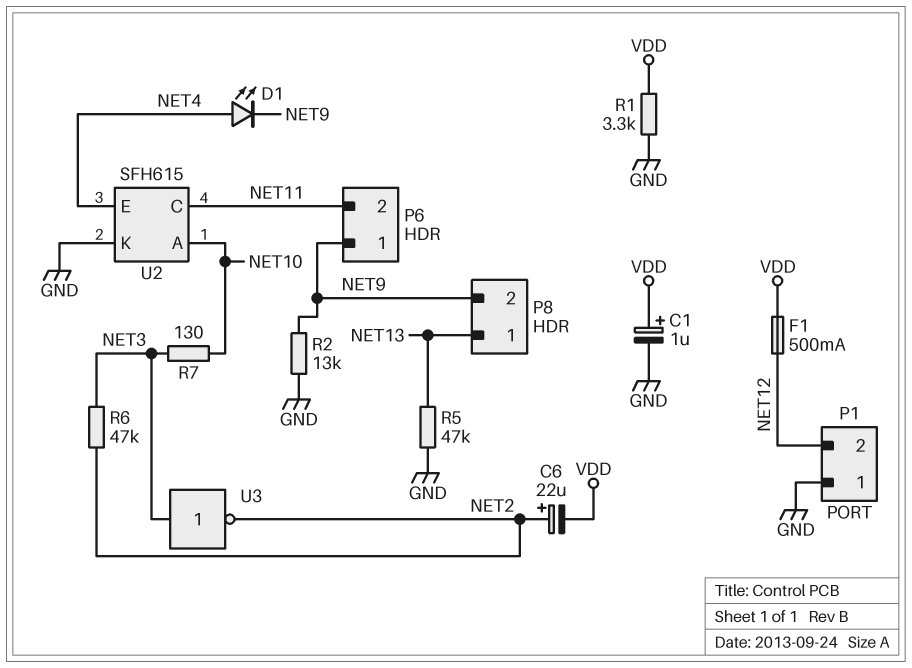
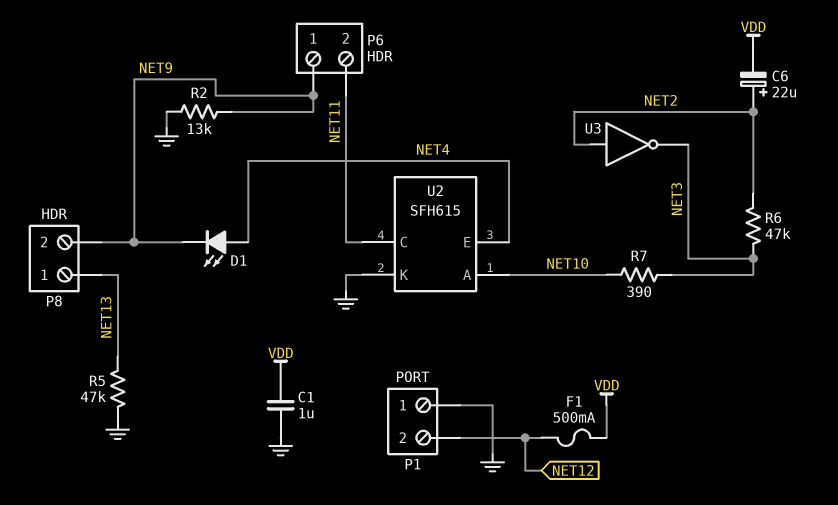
C1: 1uF (plus VDD, minus GND) -> 1uF (GND, VDD)
R1: 3.3k (GND, VDD) -> none
R7: 130 (NET3, NET10) -> 390 (NET3, NET10)
U3: NOT (in NET3, out NET2) -> NOT (in NET2, out NET3)

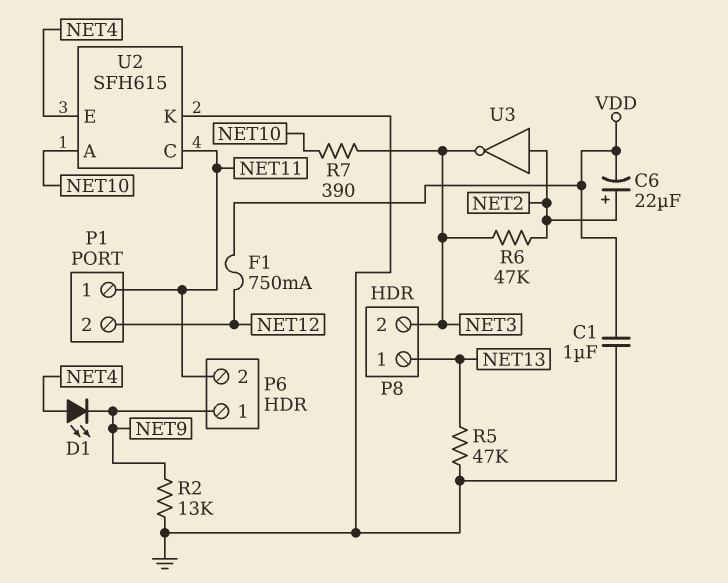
F1: 500mA (NET12, VDD) -> 750mA (NET12, VDD)
P1 pin 1: GND -> NET11
P8 pin 2: NET9 -> NET3

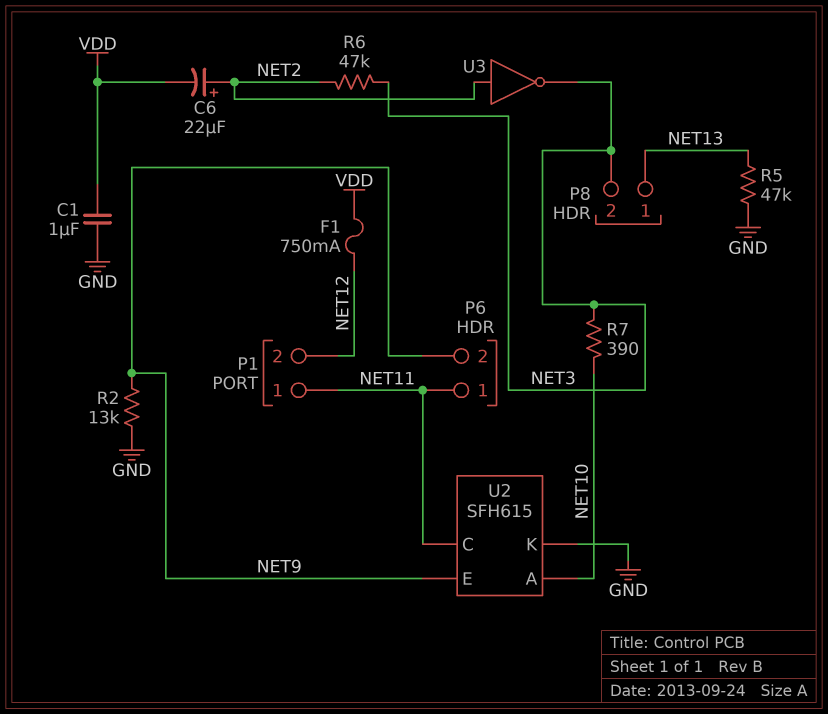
D1: LED (A NET4, K NET9) -> none
P6 pin 1: NET9 -> NET11
P6 pin 2: NET11 -> NET9
U2 pin E: NET4 -> NET9

